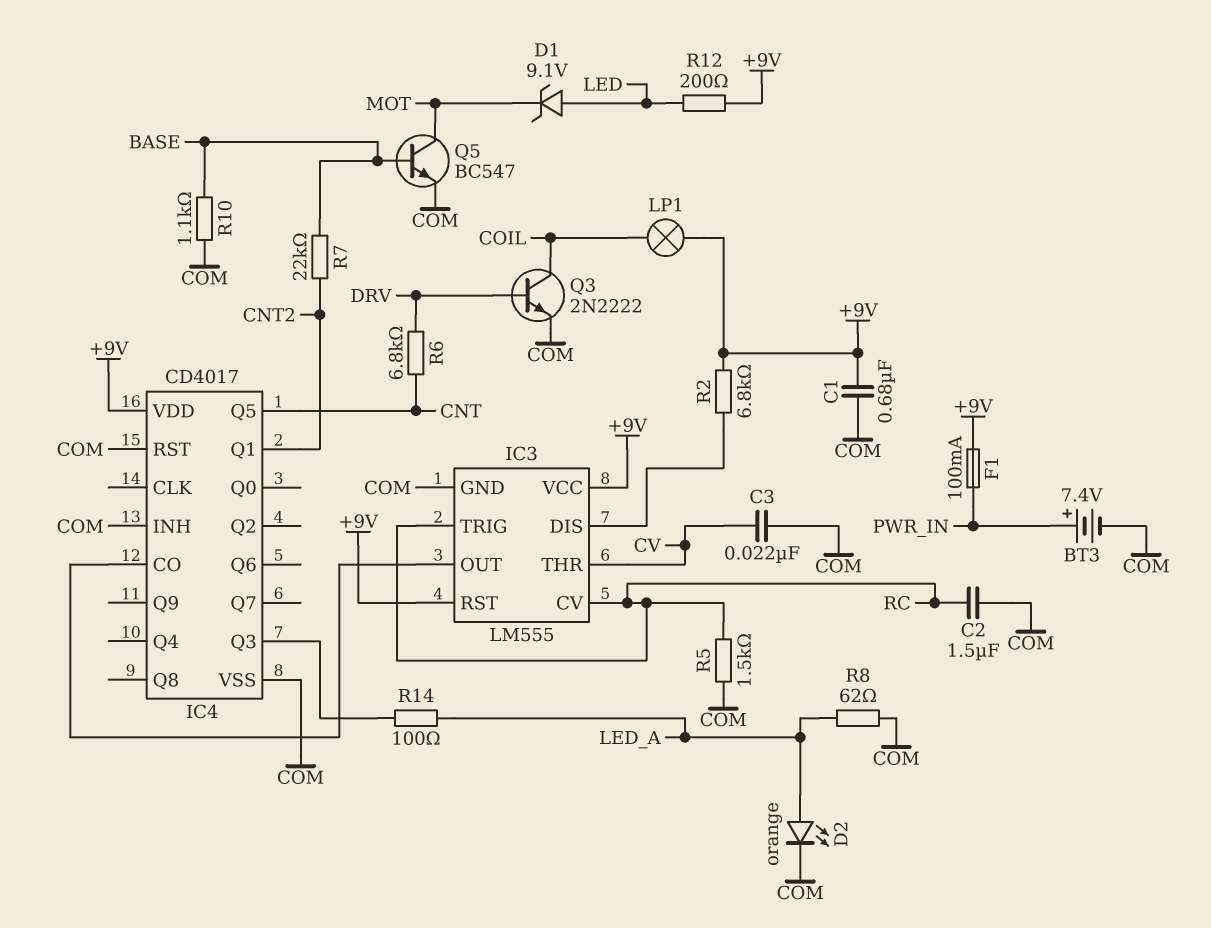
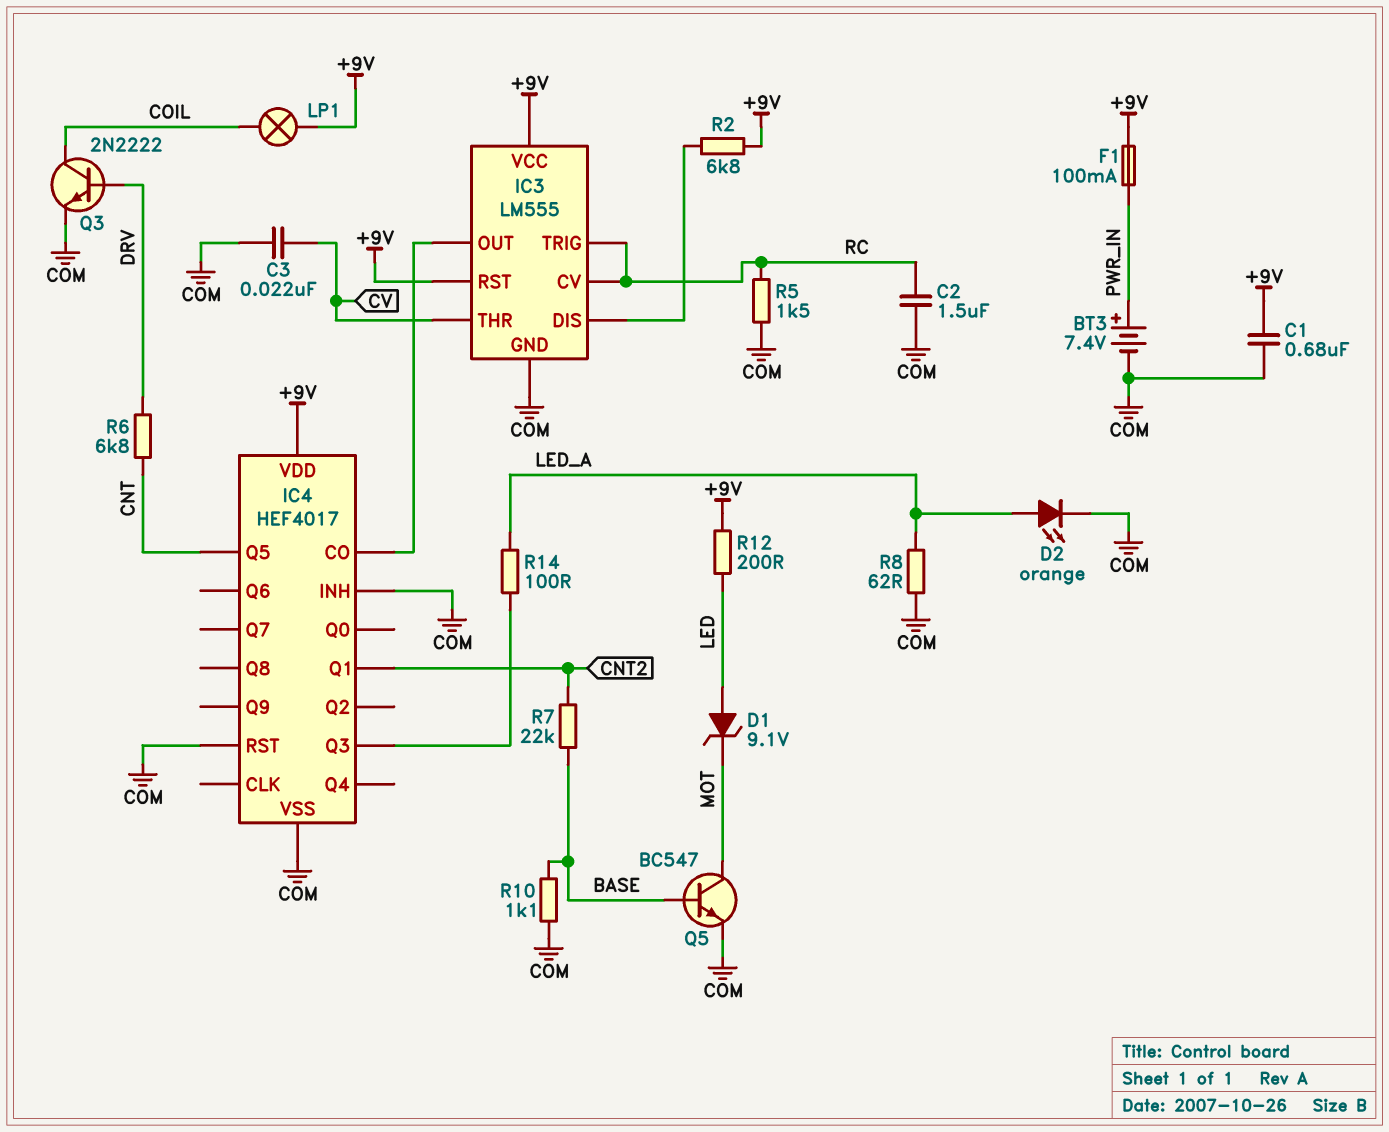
IC4: CD4017 -> HEF4017

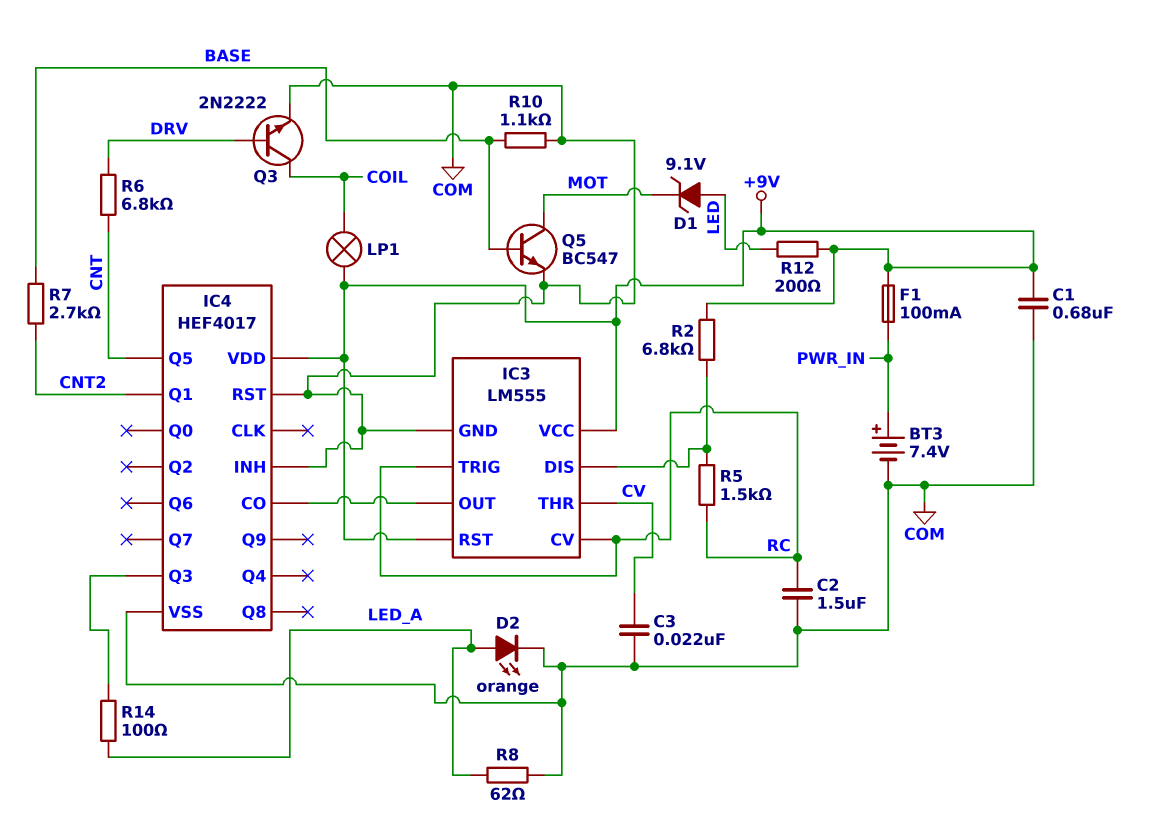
R5: 1.5k (COM, RC) -> 1.5k (IC3/DIS, RC)
R7: 22k (BASE, CNT2) -> 2.7k (BASE, CNT2)

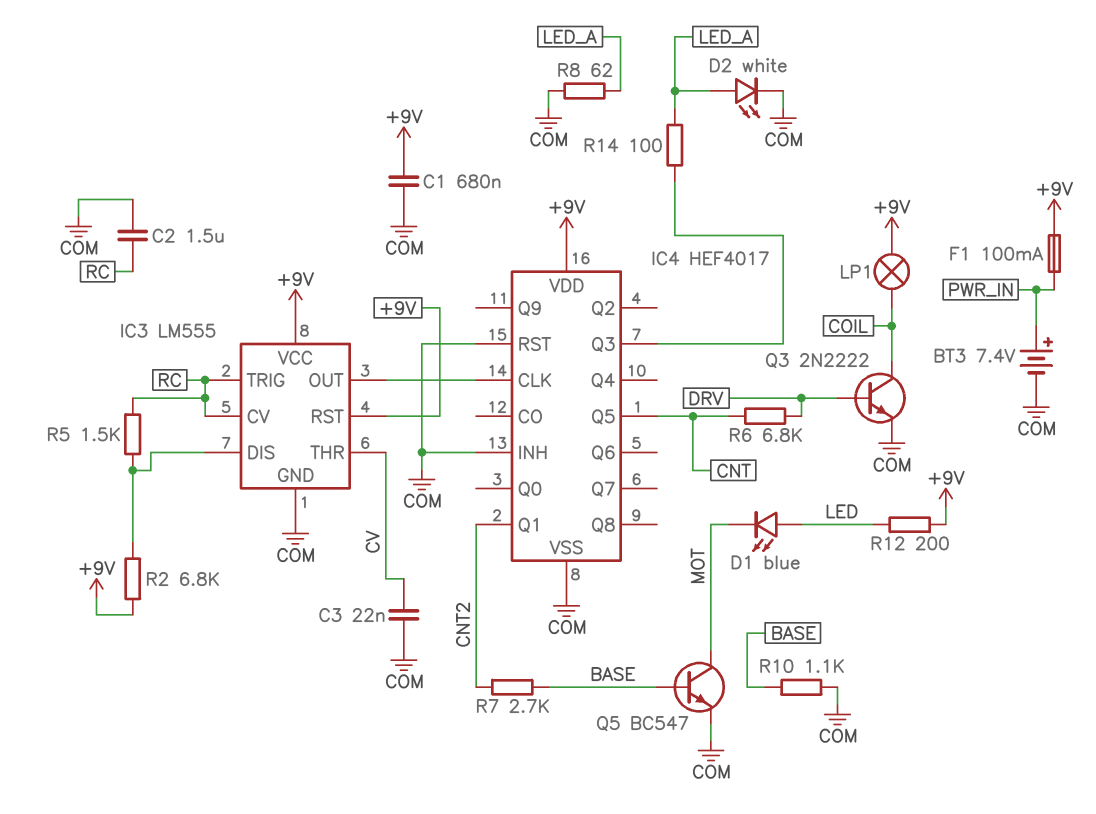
D1: zener 9.1V (A LED, K MOT) -> LED blue (A LED, K MOT)
D2: LED orange (A LED_A, K COM) -> LED white (A LED_A, K COM)
IC4 pin CLK: none -> IC3/OUT
IC4 pin CO: IC3/OUT -> none

